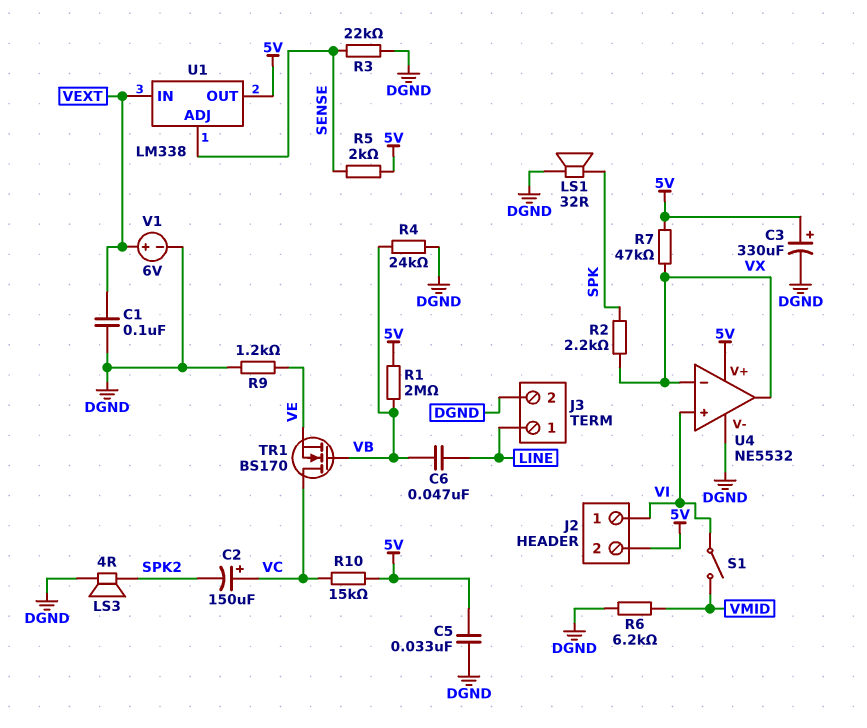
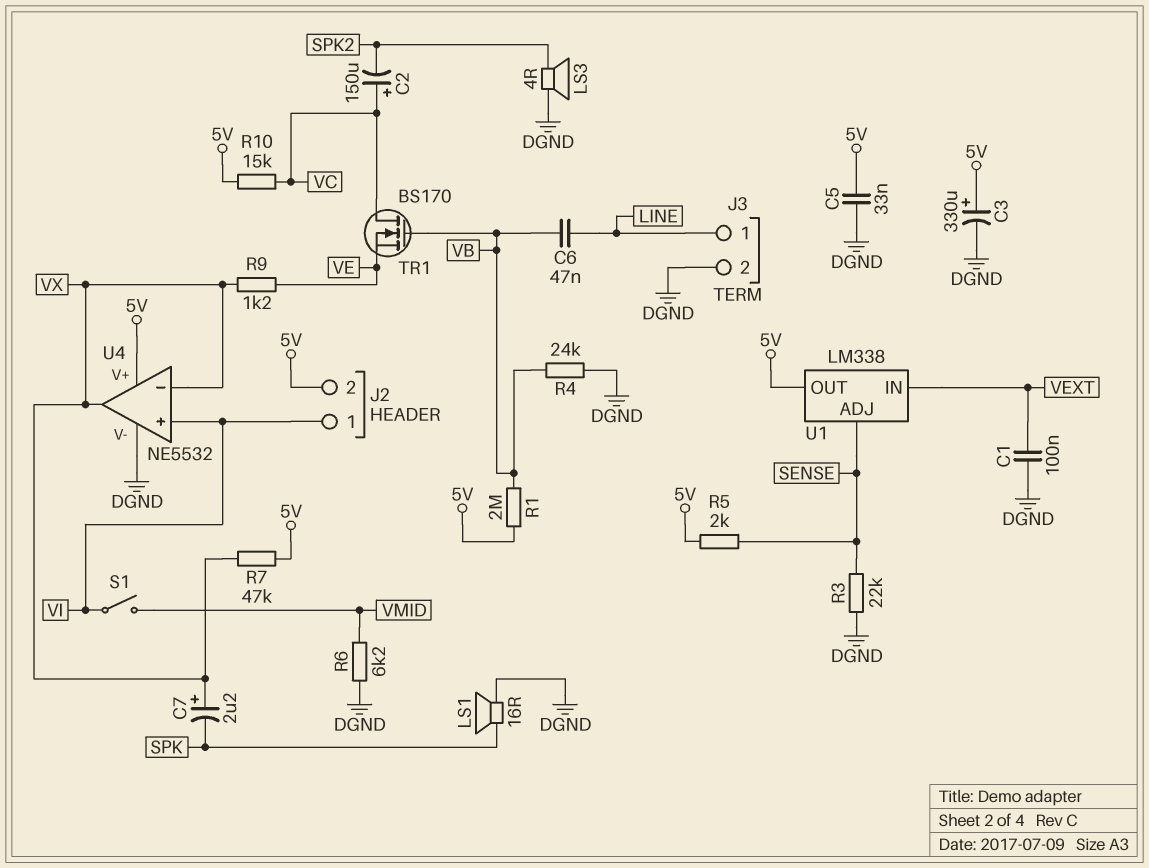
C7: none -> 2.2uF (plus VX, minus SPK)
LS1: speaker 32R (DGND, SPK) -> speaker 16R (DGND, SPK)
R2: 2.2k (SPK, VX) -> none
R9: 1.2k (DGND, VE) -> 1.2k (VE, VX)
V1: 6V (plus VEXT, minus DGND) -> none

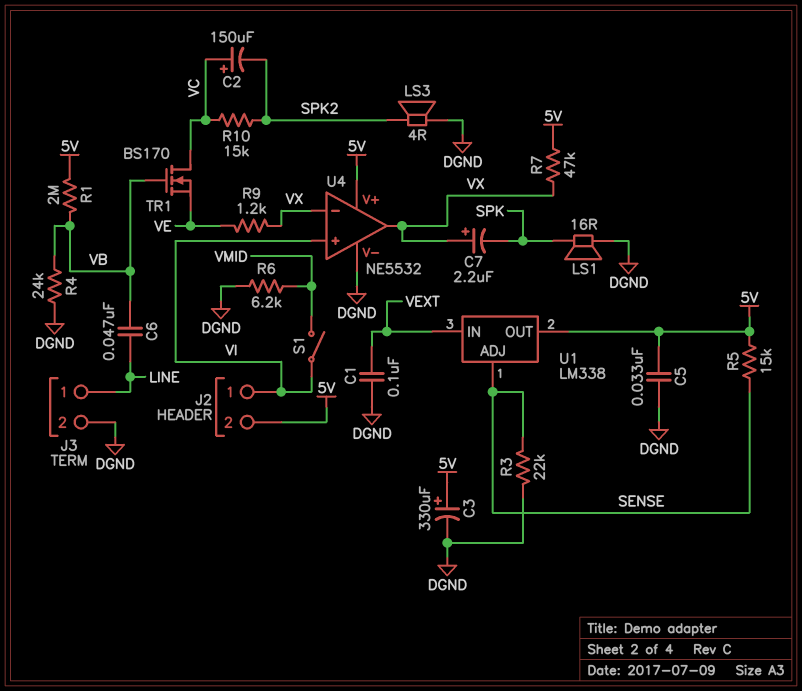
R5: 2k (5V, SENSE) -> 15k (5V, SENSE)
R10: 15k (5V, VC) -> 15k (SPK2, VC)

